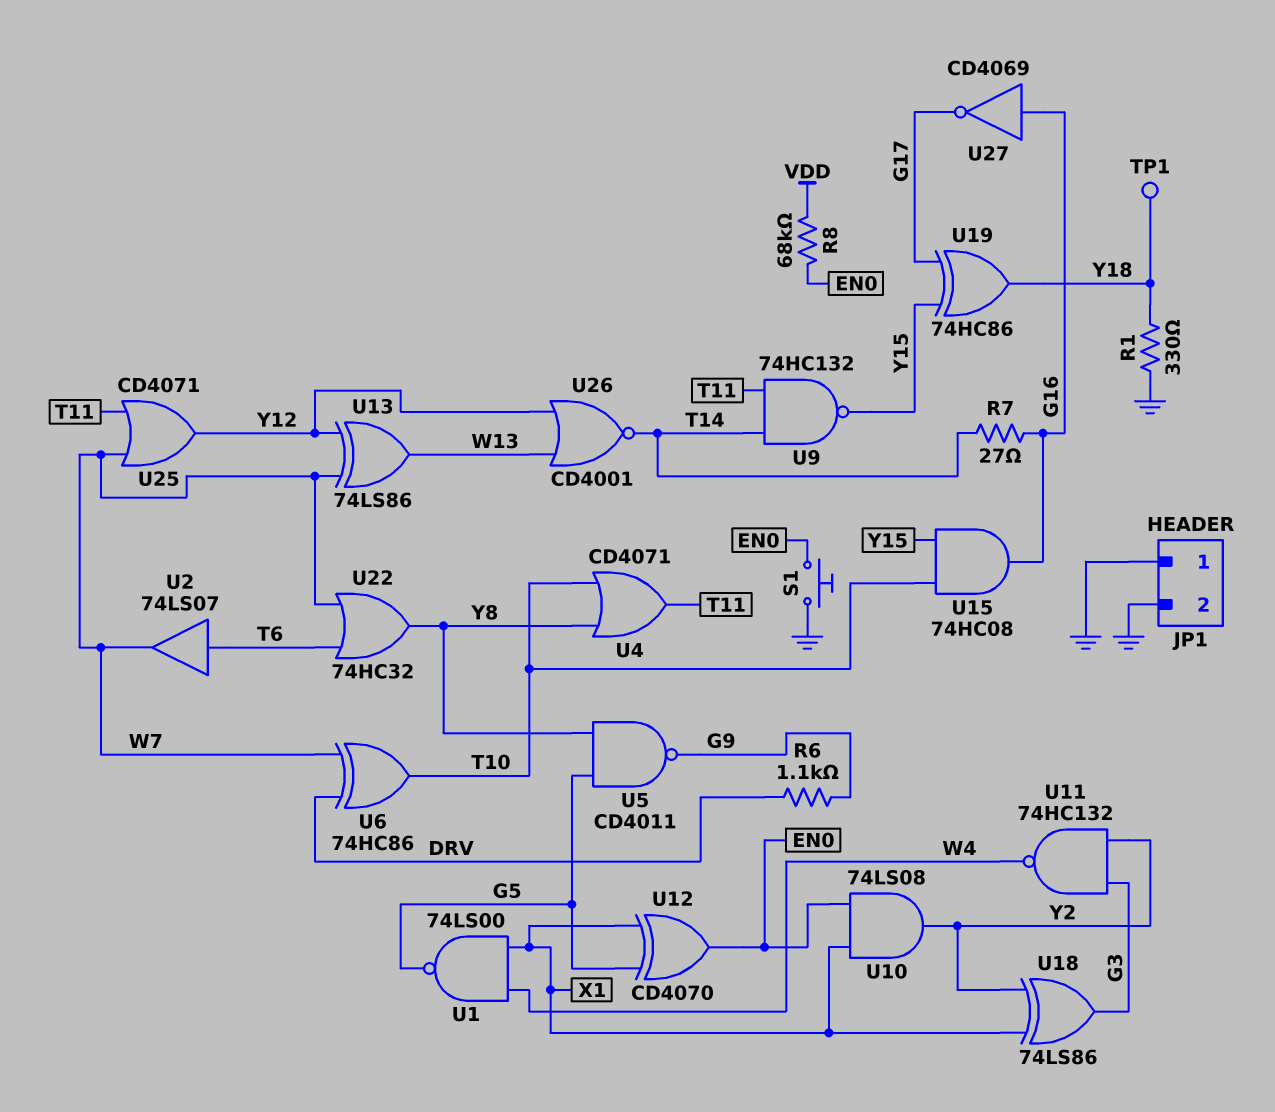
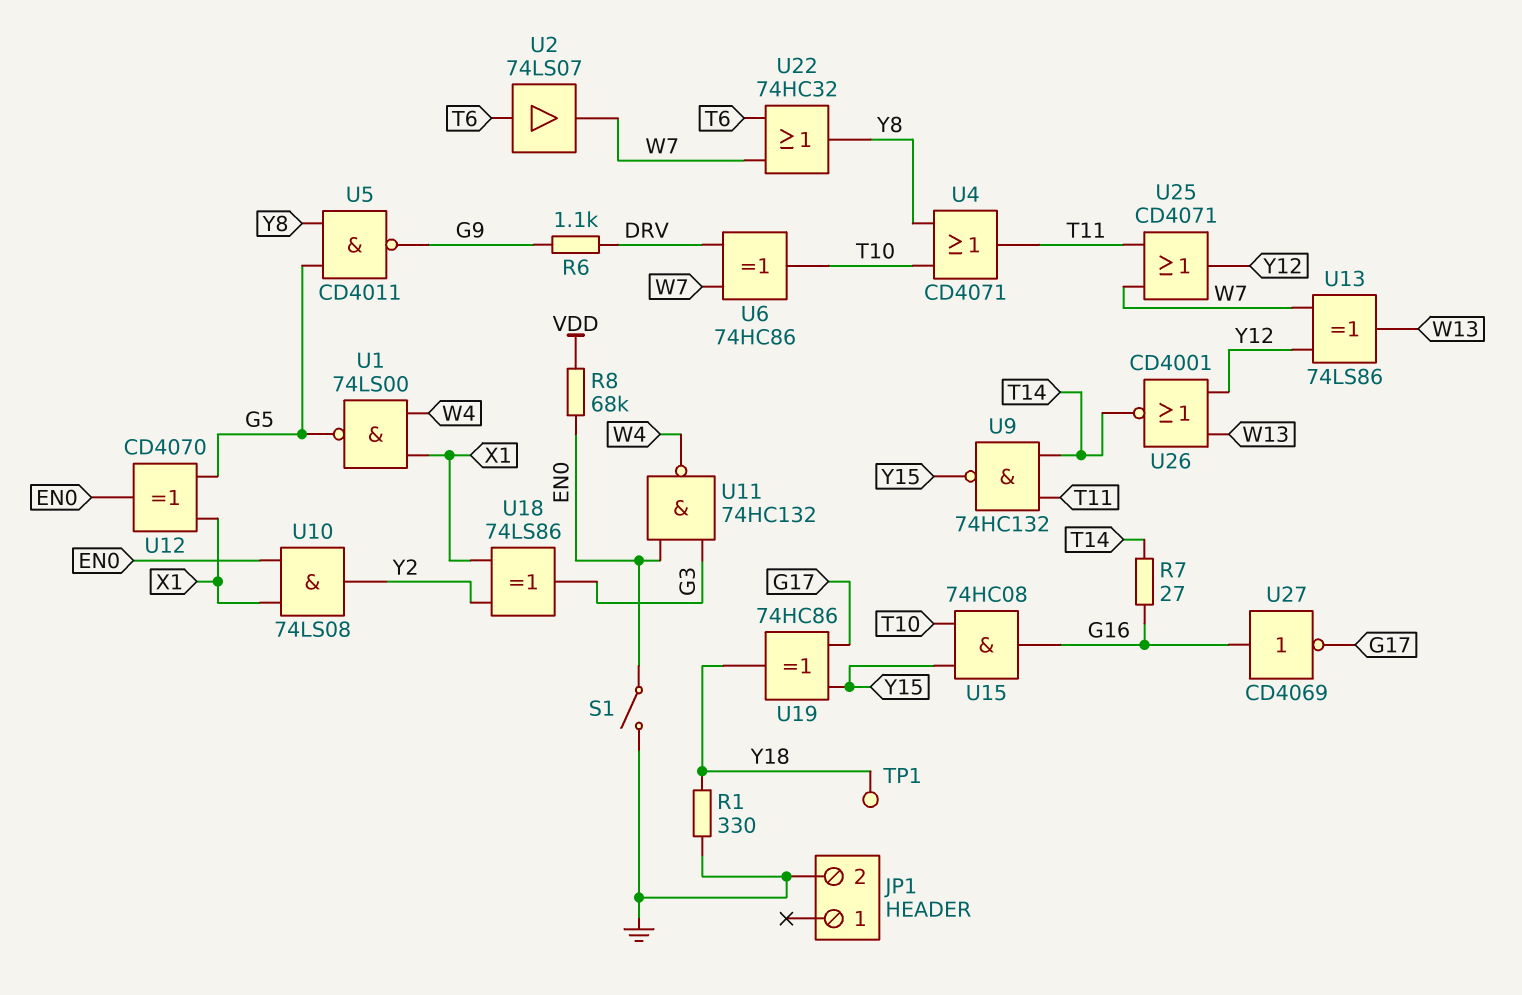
JP1 pin 1: GND -> none
S1: button (EN0, GND) -> switch (EN0, GND)
U11: NAND 74HC132 (in G3, in Y2, out W4) -> NAND 74HC132 (in EN0, in G3, out W4)

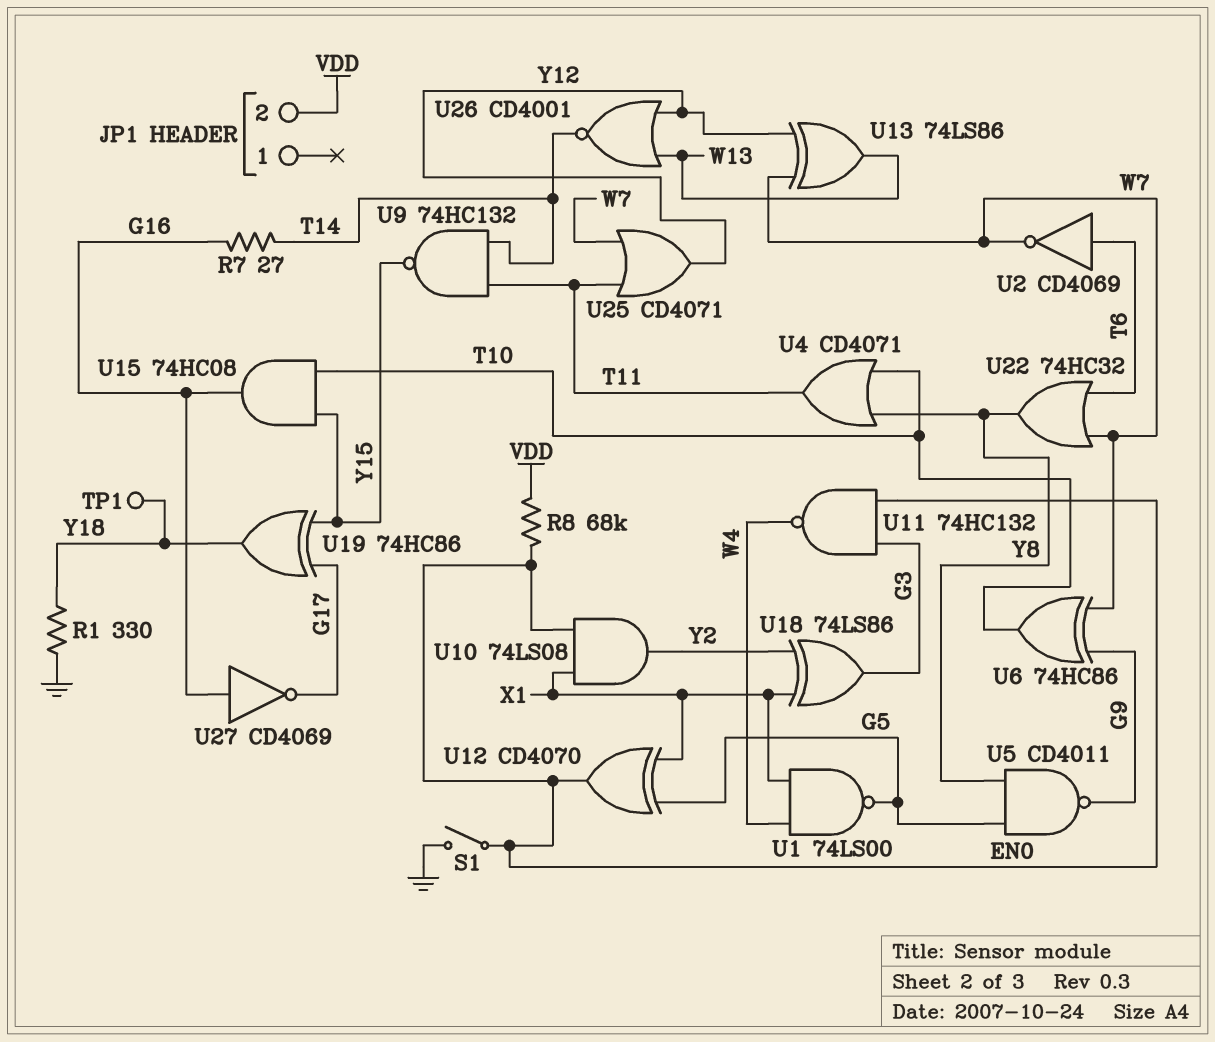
JP1 pin 2: GND -> VDD
R6: 1.1k (DRV, G9) -> none
U2: buffer 74LS07 (in T6, out W7) -> NOT CD4069 (in T6, out W7)
U6: XOR 74HC86 (in DRV, in W7, out T10) -> XOR 74HC86 (in G9, in W7, out T10)

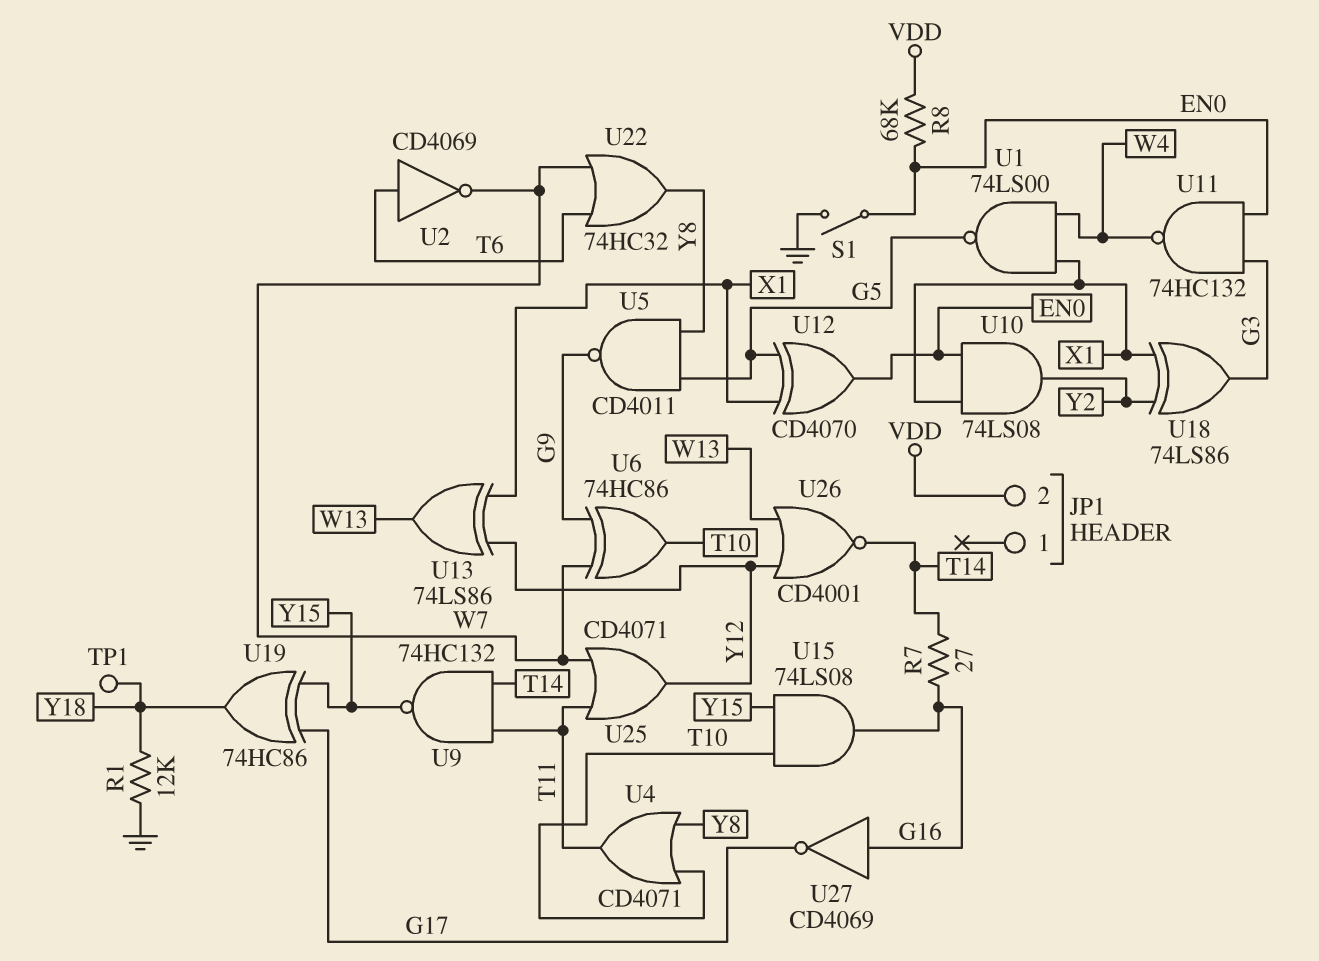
R1: 330 (GND, Y18) -> 12k (GND, Y18)
U13: XOR 74LS86 (in W7, in Y12, out W13) -> XOR 74LS86 (in X1, in Y12, out W13)
U15: AND 74HC08 (in T10, in Y15, out G16) -> AND 74LS08 (in T10, in Y15, out G16)

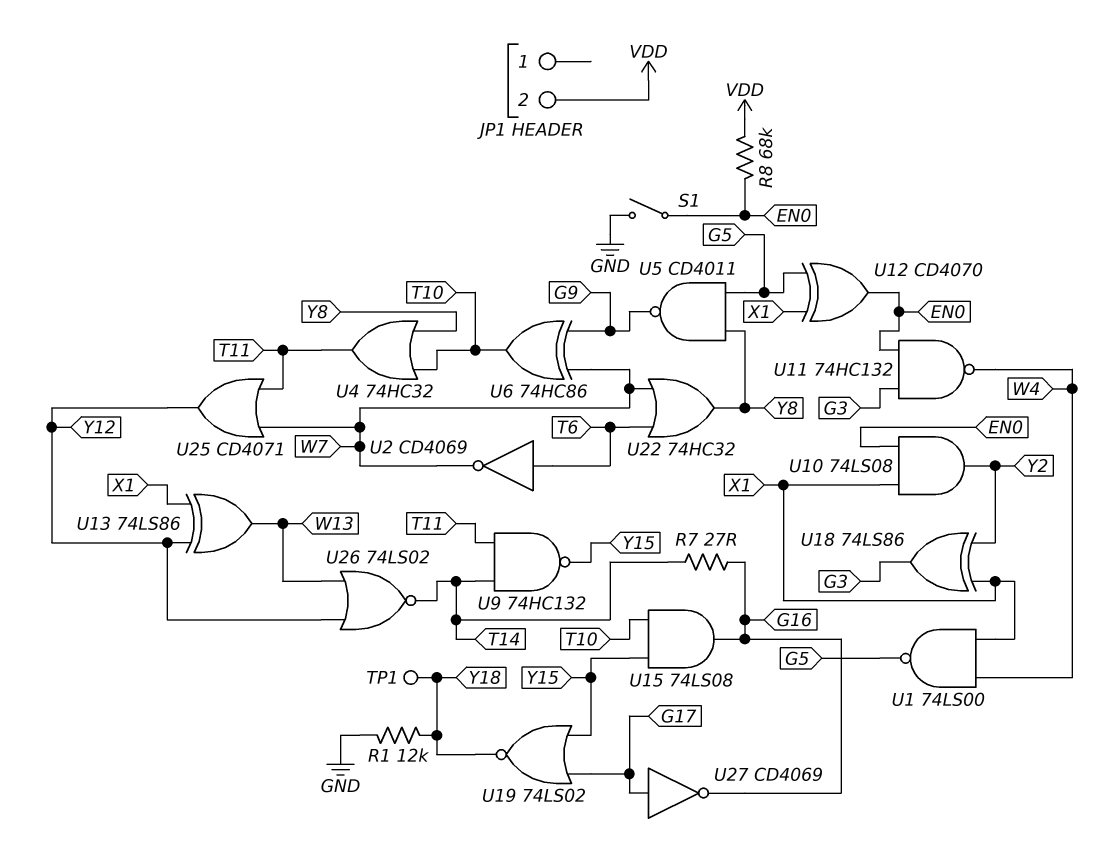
U4: OR CD4071 (in T10, in Y8, out T11) -> OR 74HC32 (in T10, in Y8, out T11)
U19: XOR 74HC86 (in G17, in Y15, out Y18) -> NOR 74LS02 (in G17, in Y15, out Y18)
U26: NOR CD4001 (in W13, in Y12, out T14) -> NOR 74LS02 (in W13, in Y12, out T14)
U27: NOT CD4069 (in G16, out G17) -> NOT CD4069 (in G17, out G16)

